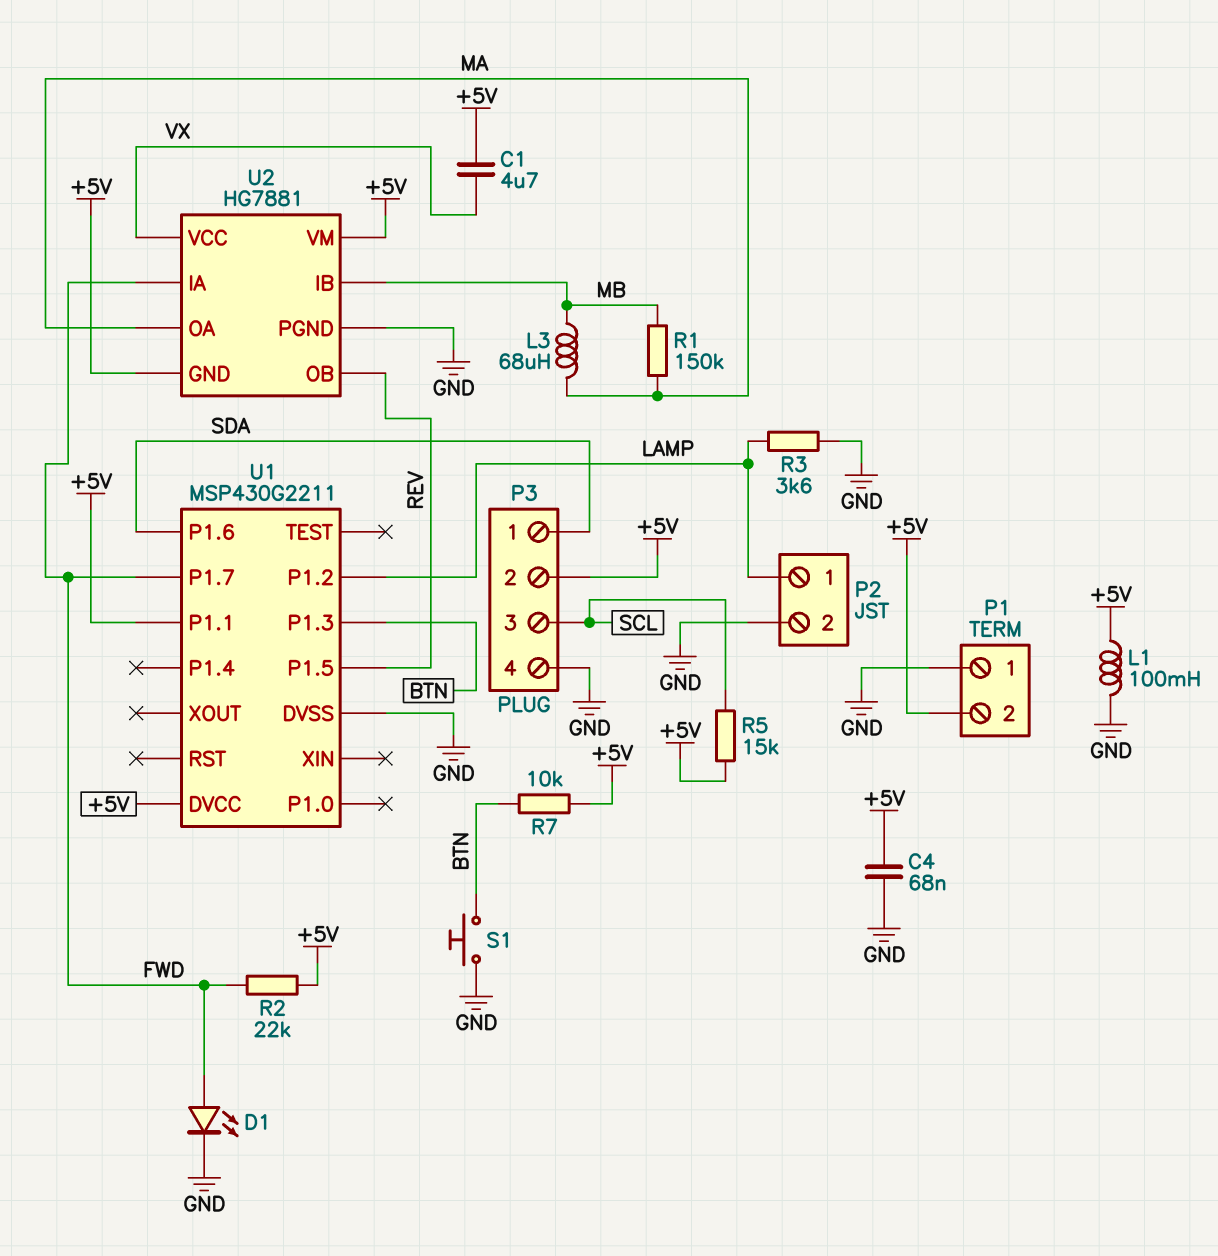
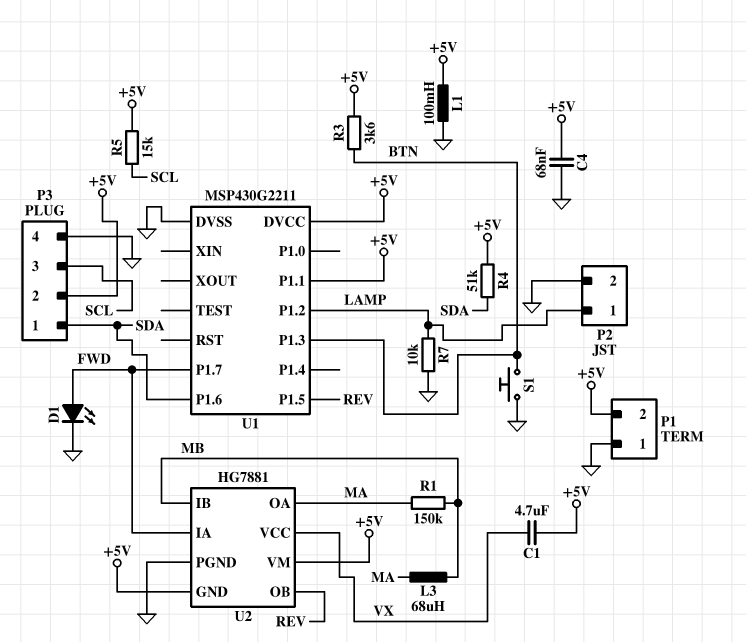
R2: 22k (+5V, FWD) -> none
R3: 3.6k (GND, LAMP) -> 3.6k (+5V, BTN)
R4: none -> 51k (+5V, SDA)
R7: 10k (+5V, BTN) -> 10k (GND, LAMP)

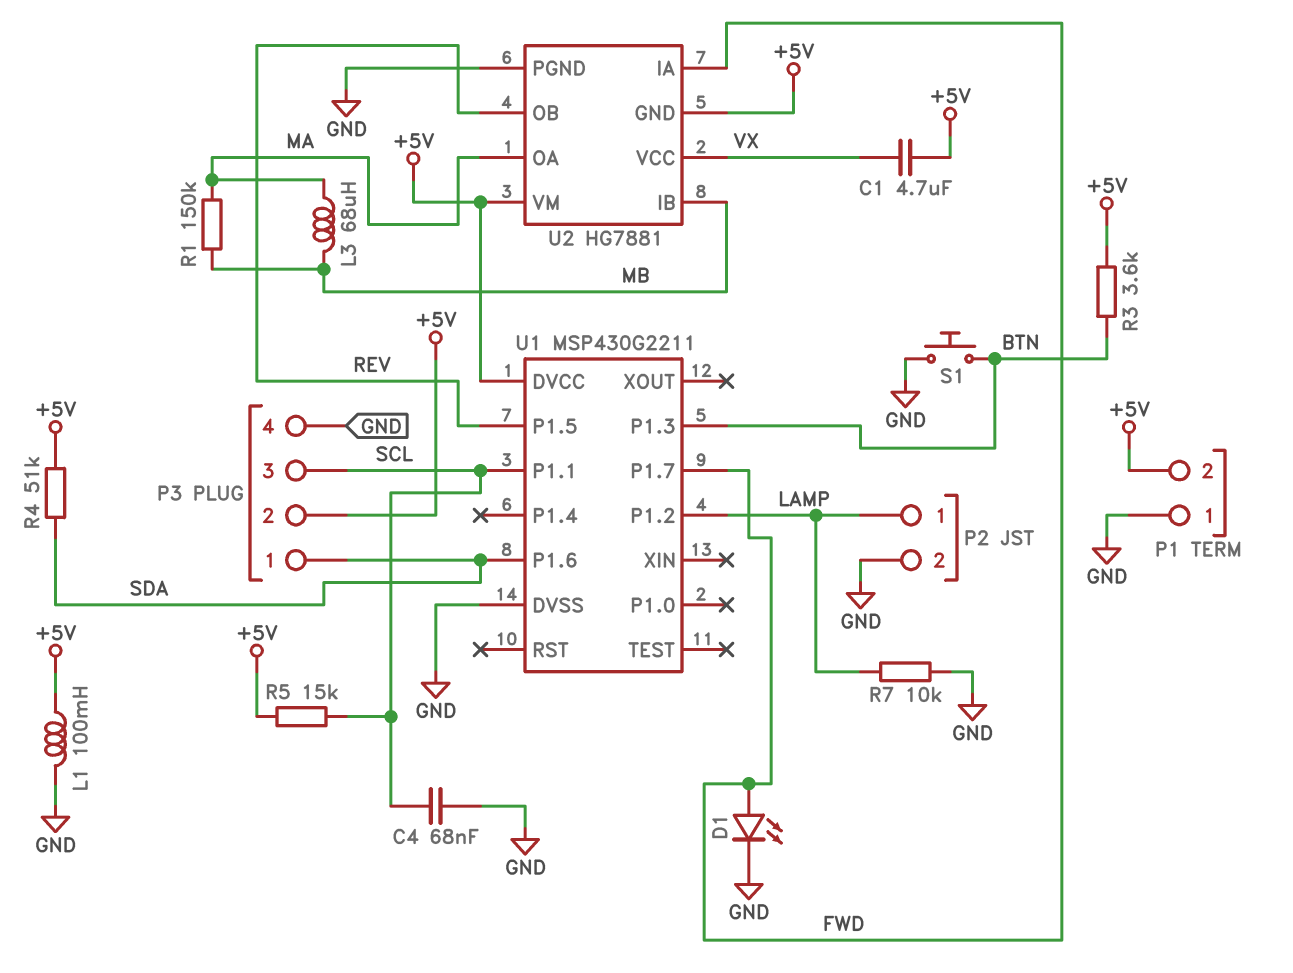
C4: 68nF (+5V, GND) -> 68nF (GND, SCL)
U1 pin P1.1: +5V -> SCL

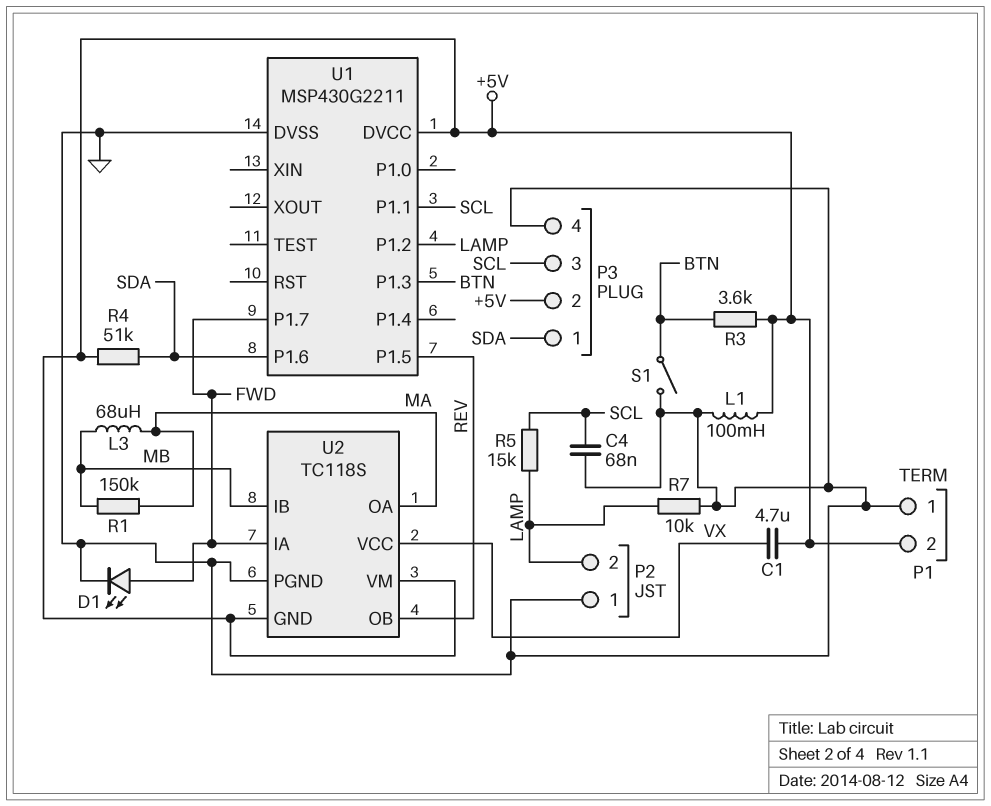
P2 pin 1: LAMP -> GND
P2 pin 2: GND -> LAMP
R5: 15k (+5V, SCL) -> 15k (LAMP, SCL)
S1: button (BTN, GND) -> switch (BTN, GND)
U2: HG7881 -> TC118S

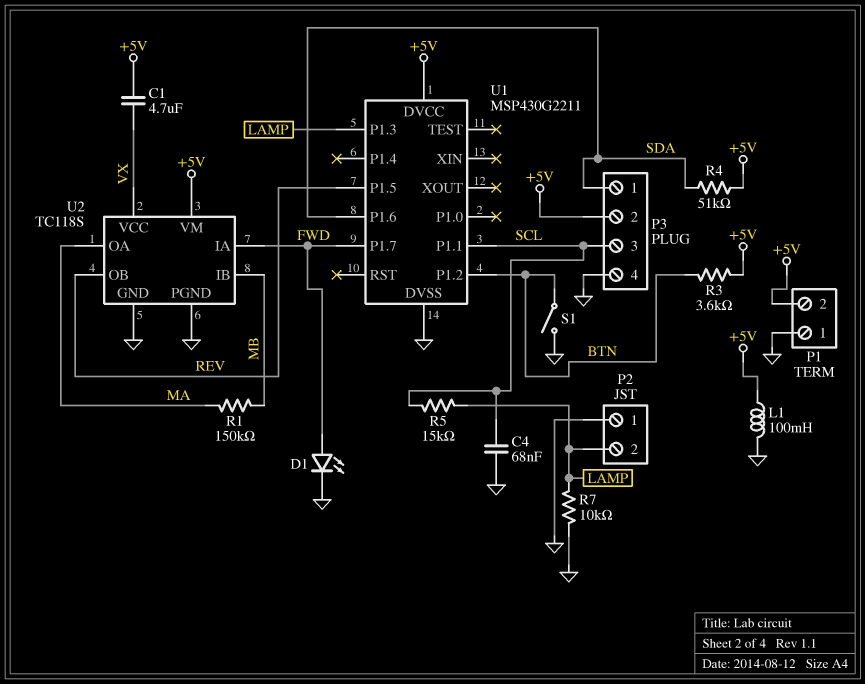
L3: 68uH (MA, MB) -> none
U1 pin P1.2: LAMP -> BTN
U1 pin P1.3: BTN -> LAMP
U2 pin GND: +5V -> GND

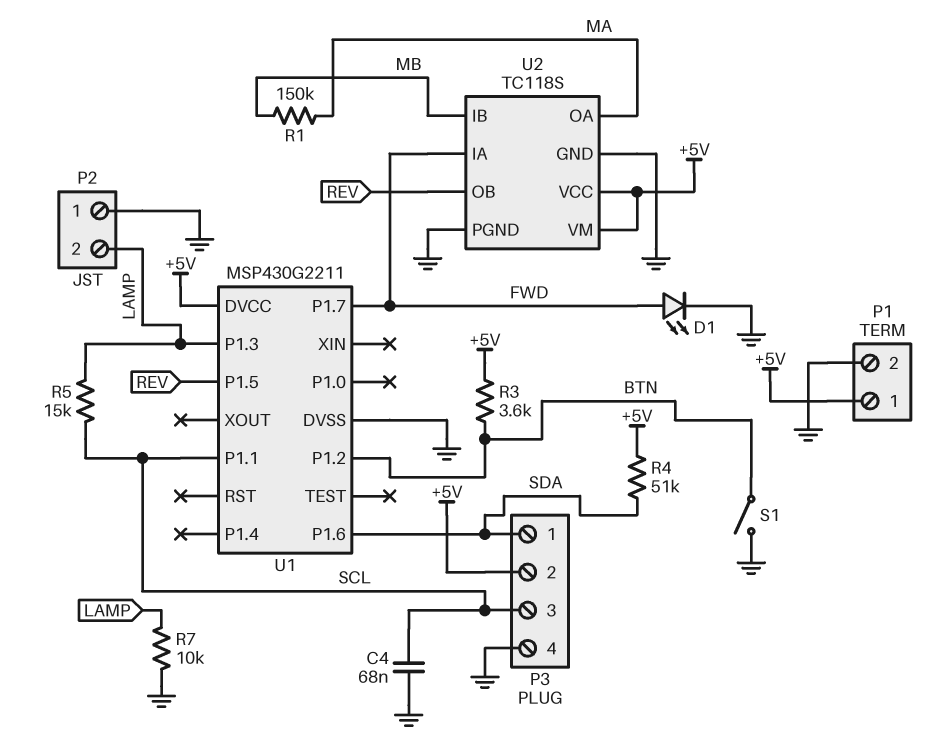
C1: 4.7uF (+5V, VX) -> none
L1: 100mH (+5V, GND) -> none
P1 pin 1: GND -> +5V
P1 pin 2: +5V -> GND
U2 pin VCC: VX -> +5V

